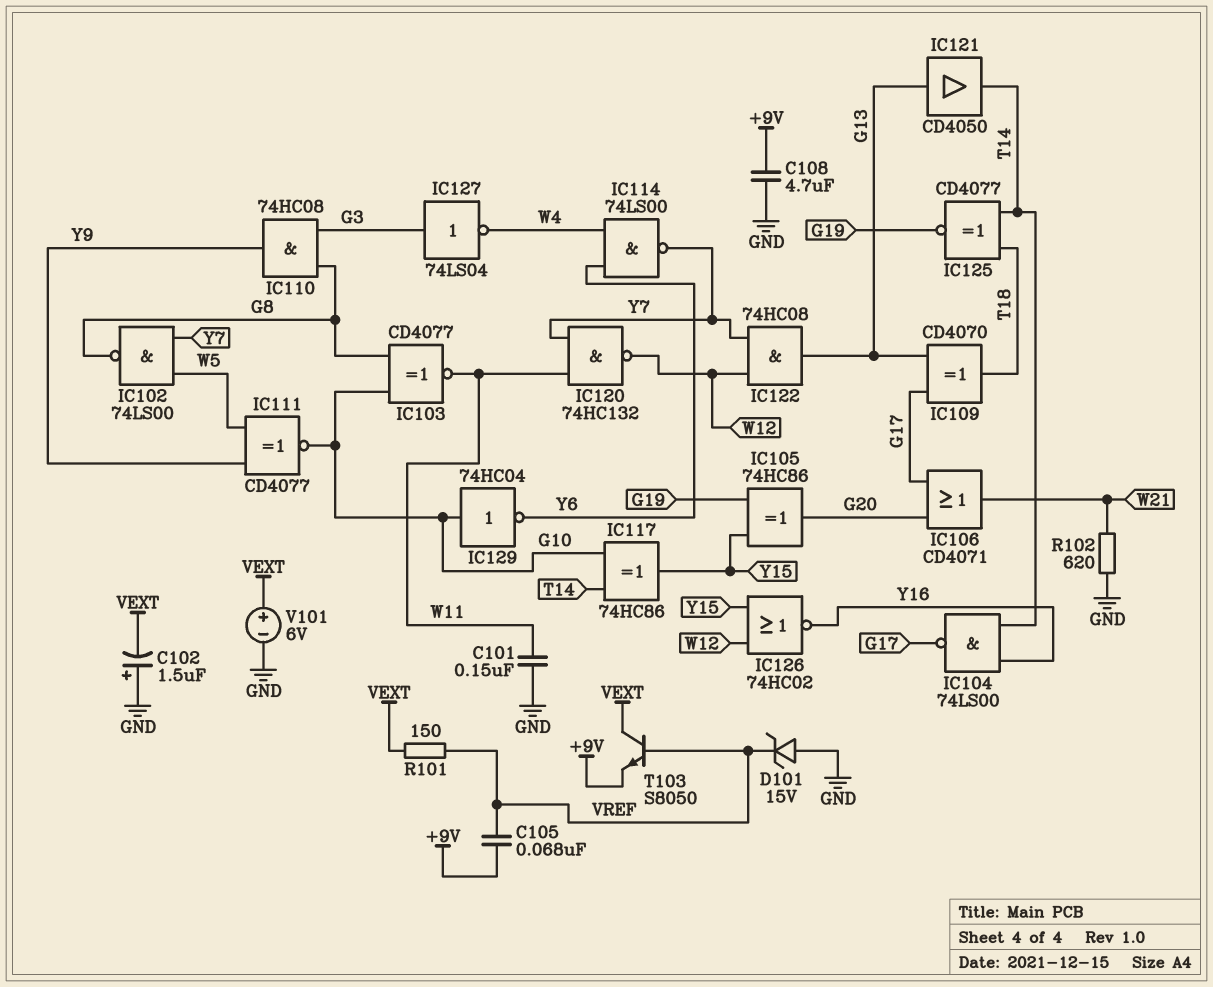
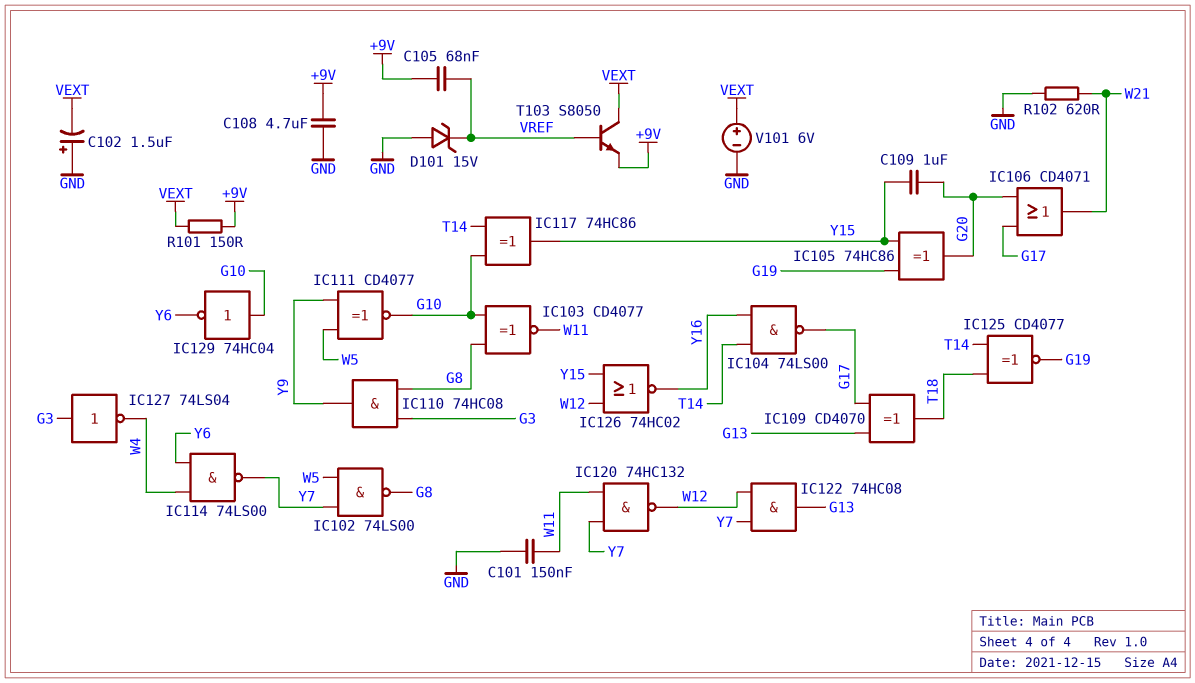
C109: none -> 1uF (G20, Y15)
IC121: buffer CD4050 (in G13, out T14) -> none
R101: 150 (VEXT, VREF) -> 150 (+9V, VEXT)

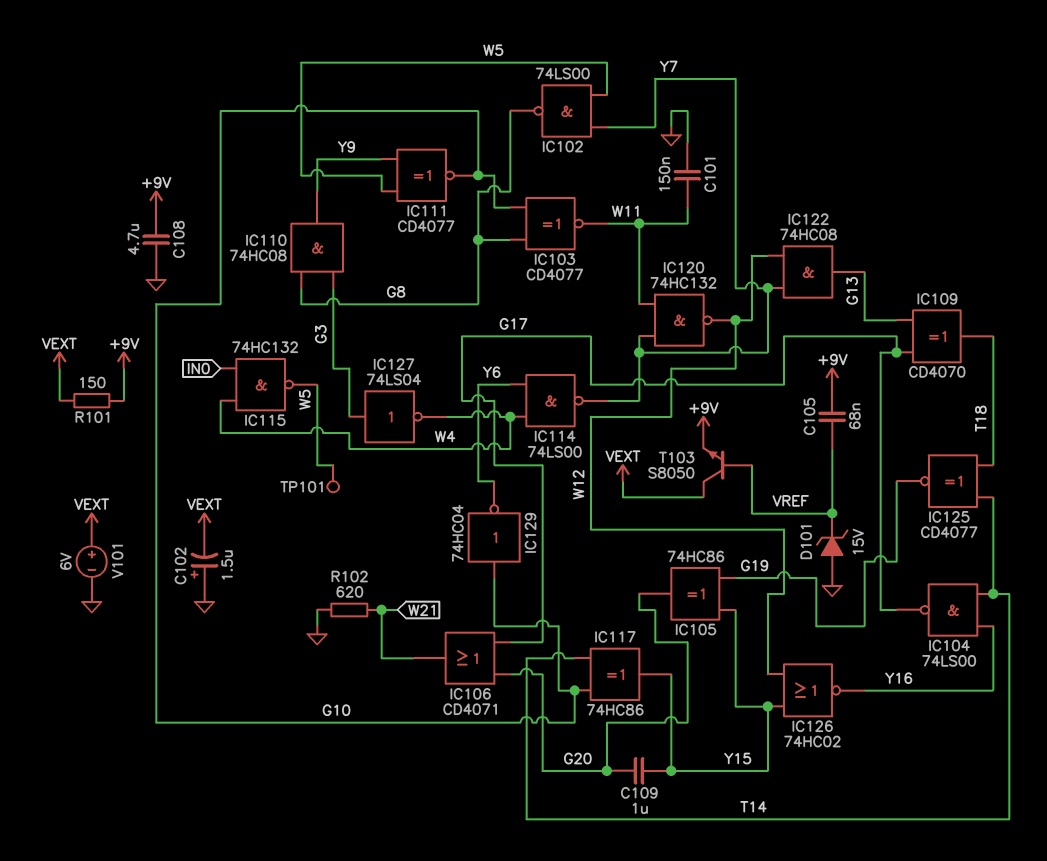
IC115: none -> NAND 74HC132 (in IN0, in W4, out W5)
TP101: none -> test point (W5)

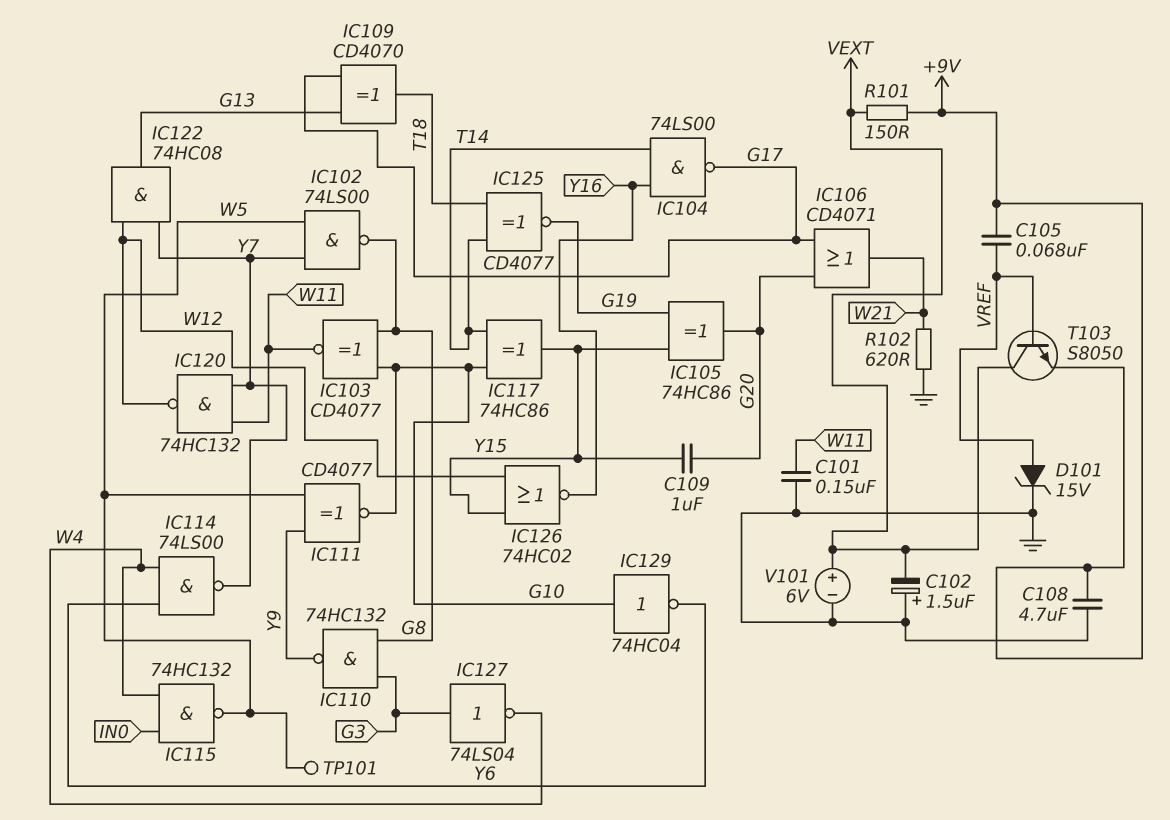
D101: zener 15V (A GND, K VREF) -> zener 15V (A VREF, K GND)
IC110: AND 74HC08 (in G3, in G8, out Y9) -> NAND 74HC132 (in G3, in G8, out Y9)

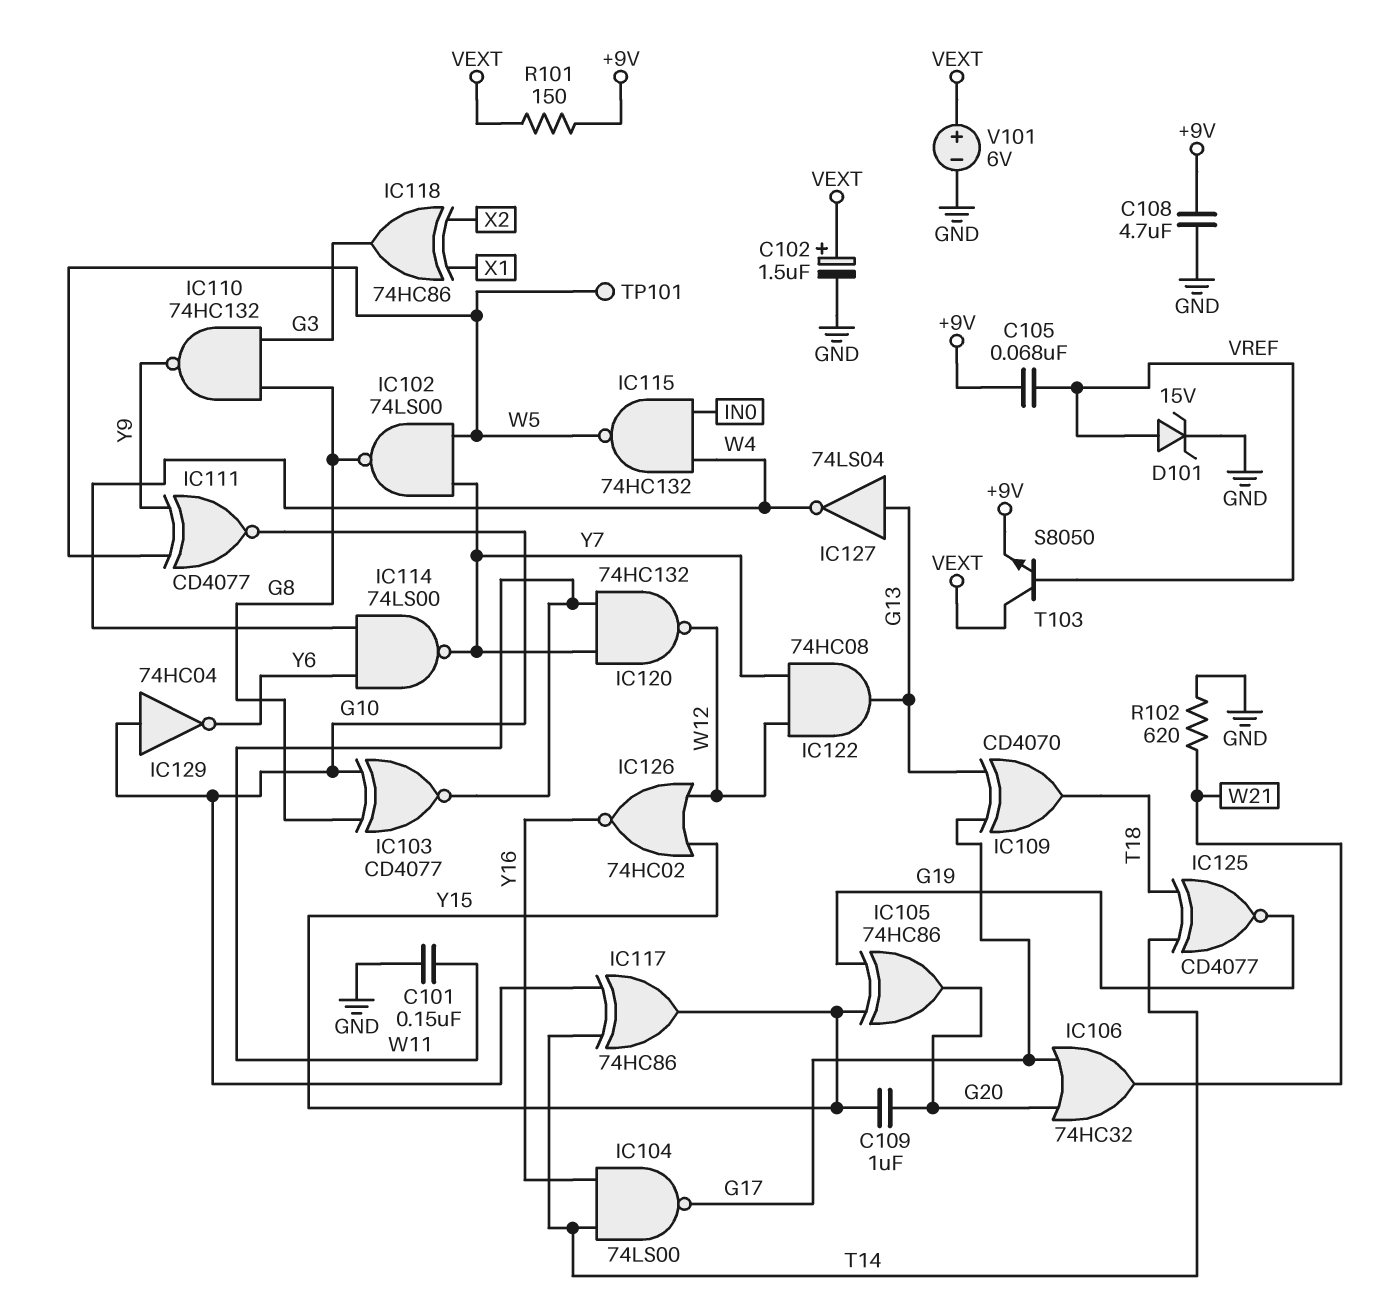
C102: 1.5uF (plus GND, minus VEXT) -> 1.5uF (plus VEXT, minus GND)
IC106: OR CD4071 (in G17, in G20, out W21) -> OR 74HC32 (in G17, in G20, out W21)
IC118: none -> XOR 74HC86 (in X1, in X2, out G3)
IC127: NOT 74LS04 (in G3, out W4) -> NOT 74LS04 (in G13, out W4)

